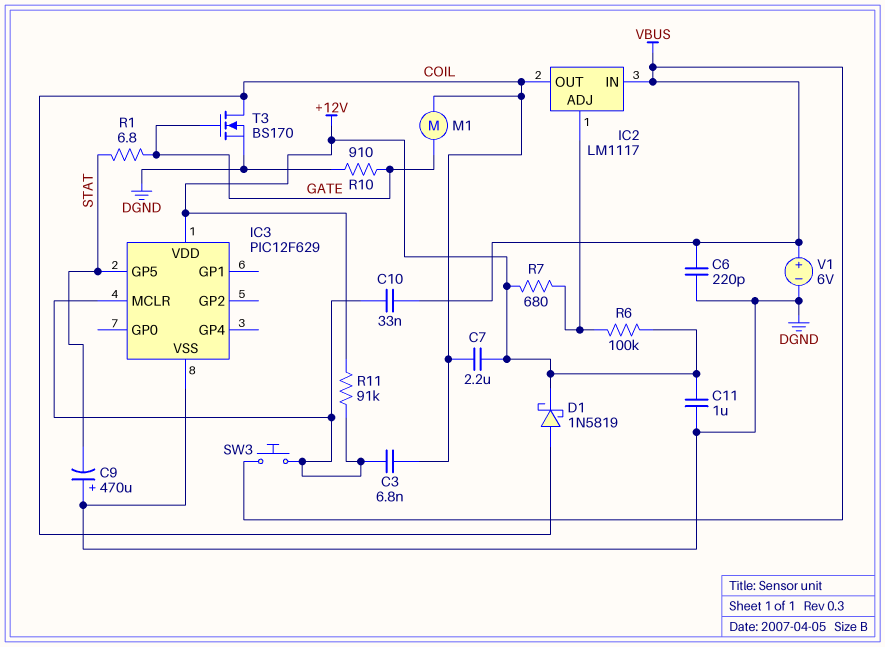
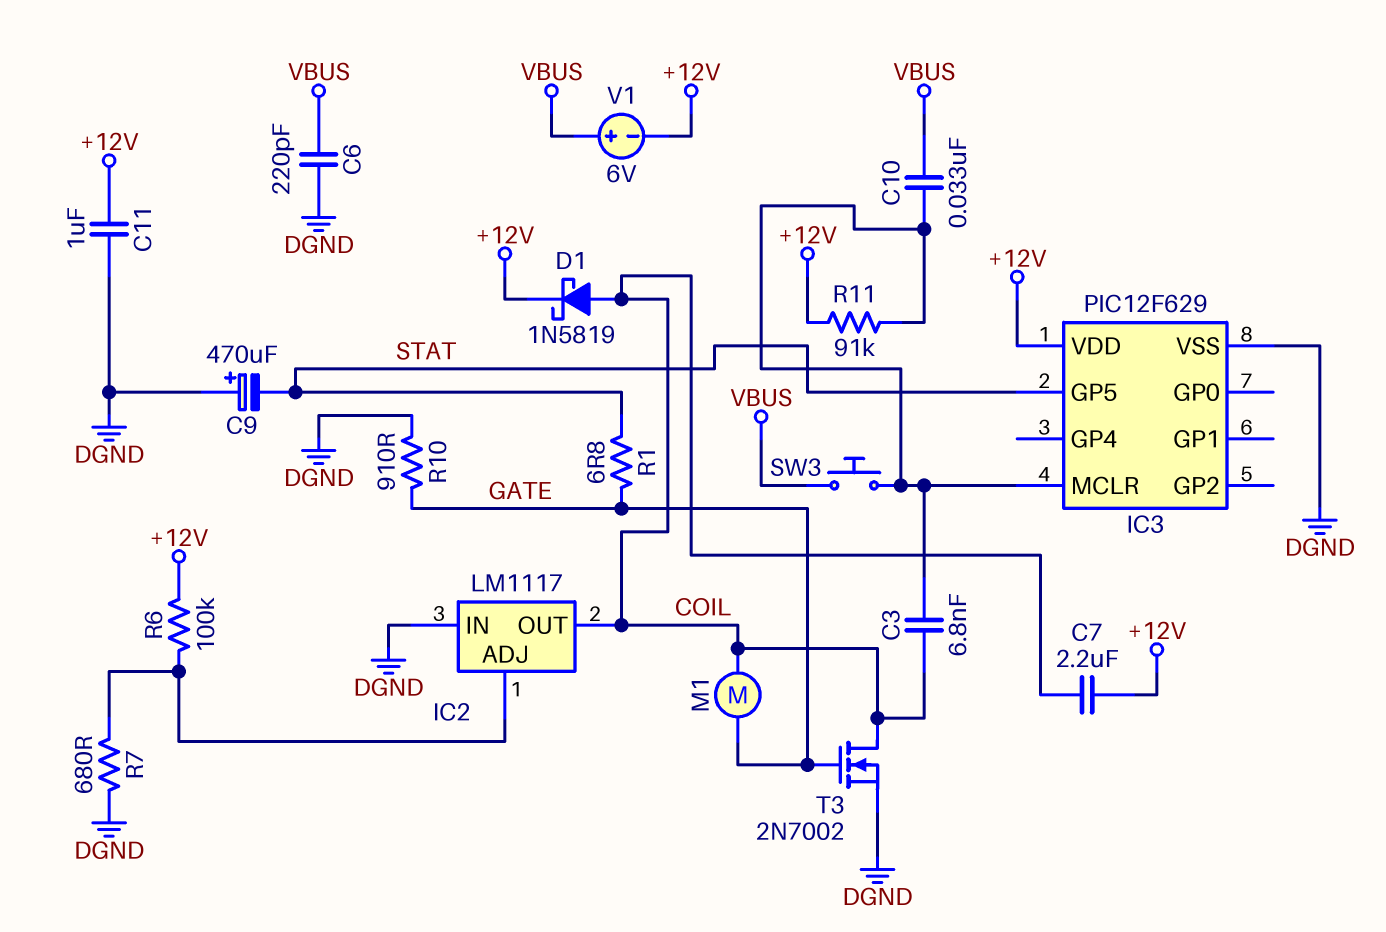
IC2 pin IN: VBUS -> DGND
R7: 680 (+12V, IC2/ADJ) -> 680 (DGND, IC2/ADJ)
T3: NMOS BS170 (G GATE, D COIL, S DGND) -> NMOS 2N7002 (G GATE, D COIL, S DGND)
V1: 6V (plus VBUS, minus DGND) -> 6V (plus VBUS, minus +12V)

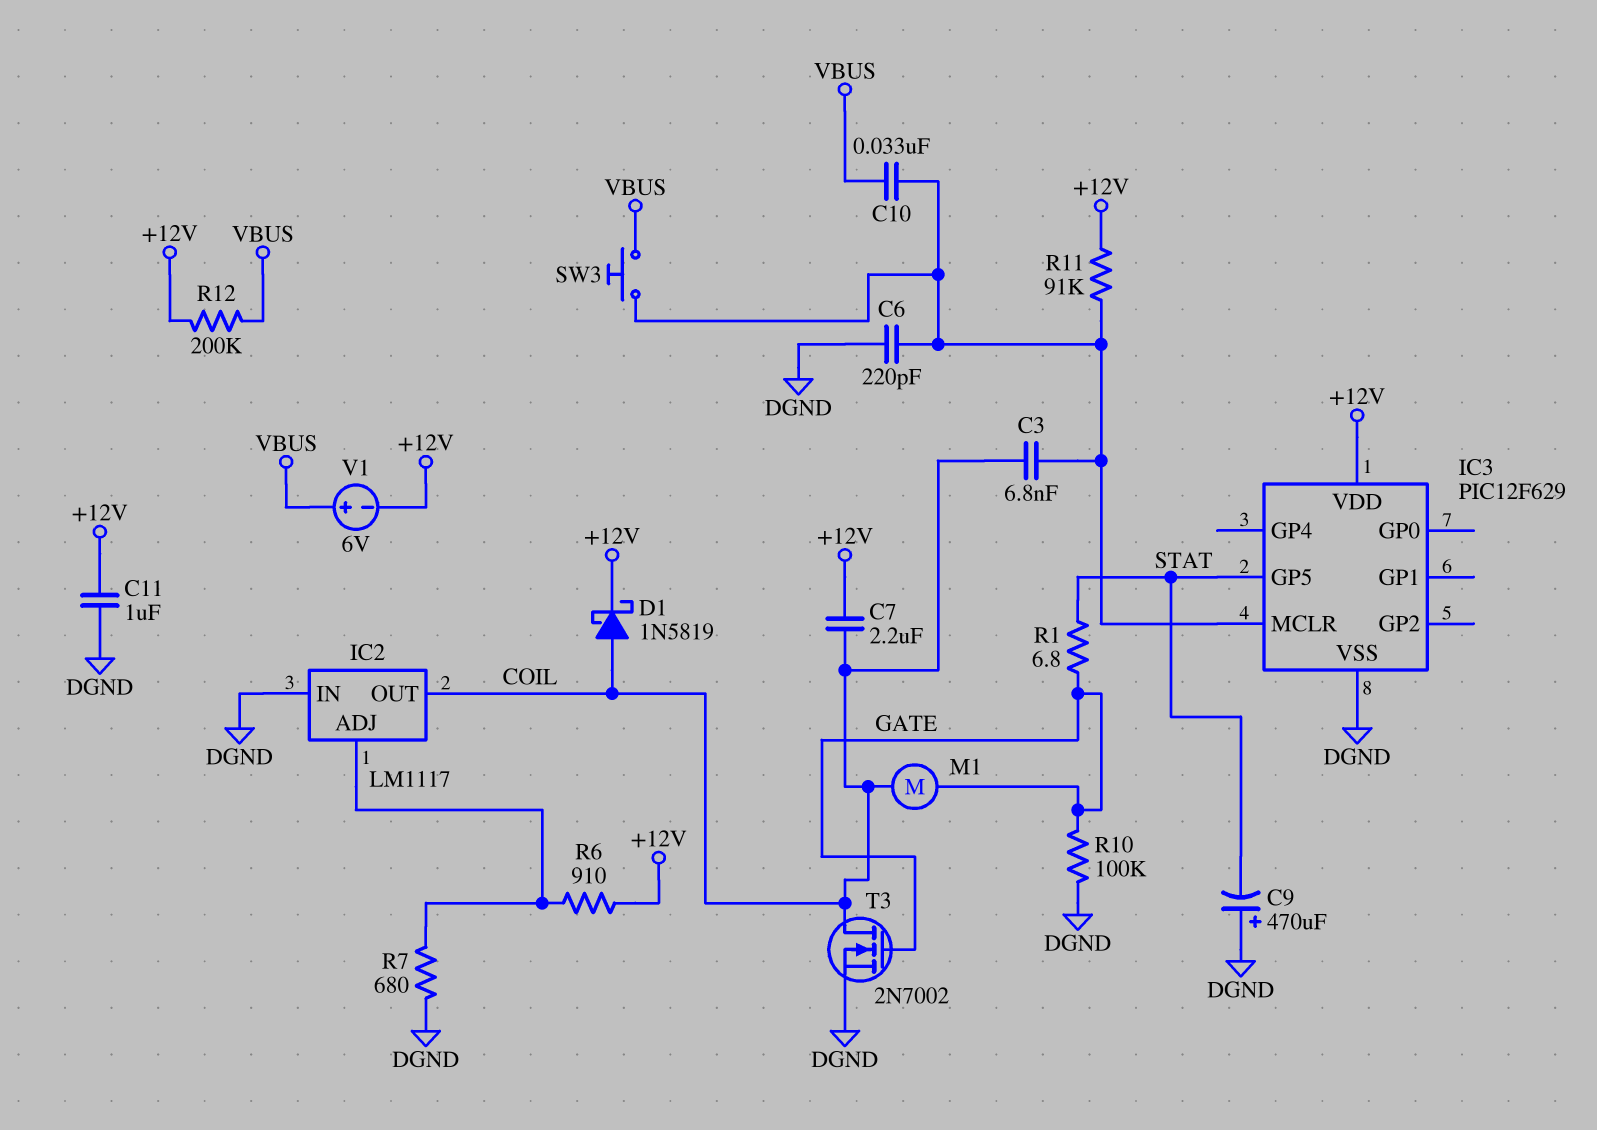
C6: 220pF (DGND, VBUS) -> 220pF (DGND, IC3/MCLR)
R6: 100k (+12V, IC2/ADJ) -> 910 (+12V, IC2/ADJ)
R10: 910 (DGND, GATE) -> 100k (DGND, GATE)
R12: none -> 200k (+12V, VBUS)

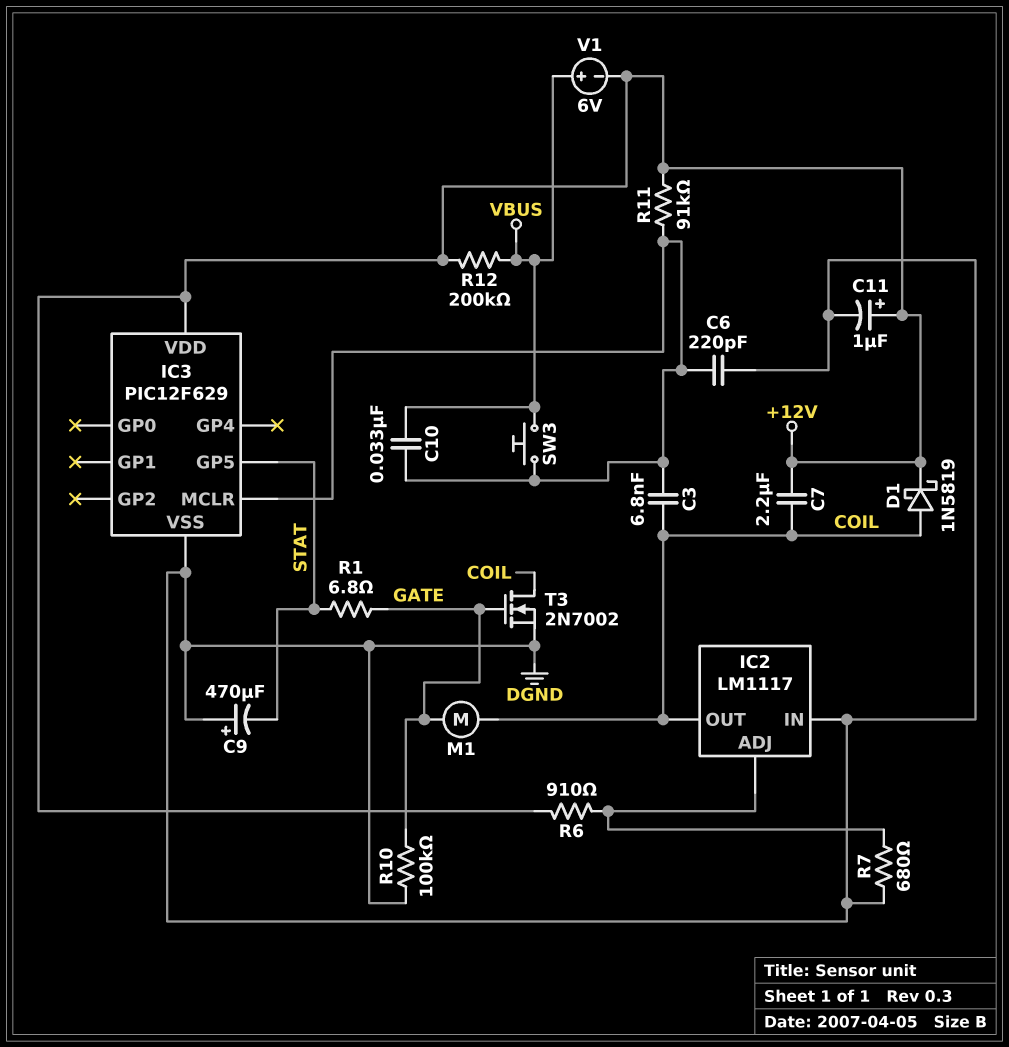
C11: 1uF (+12V, DGND) -> 1uF (plus +12V, minus DGND)

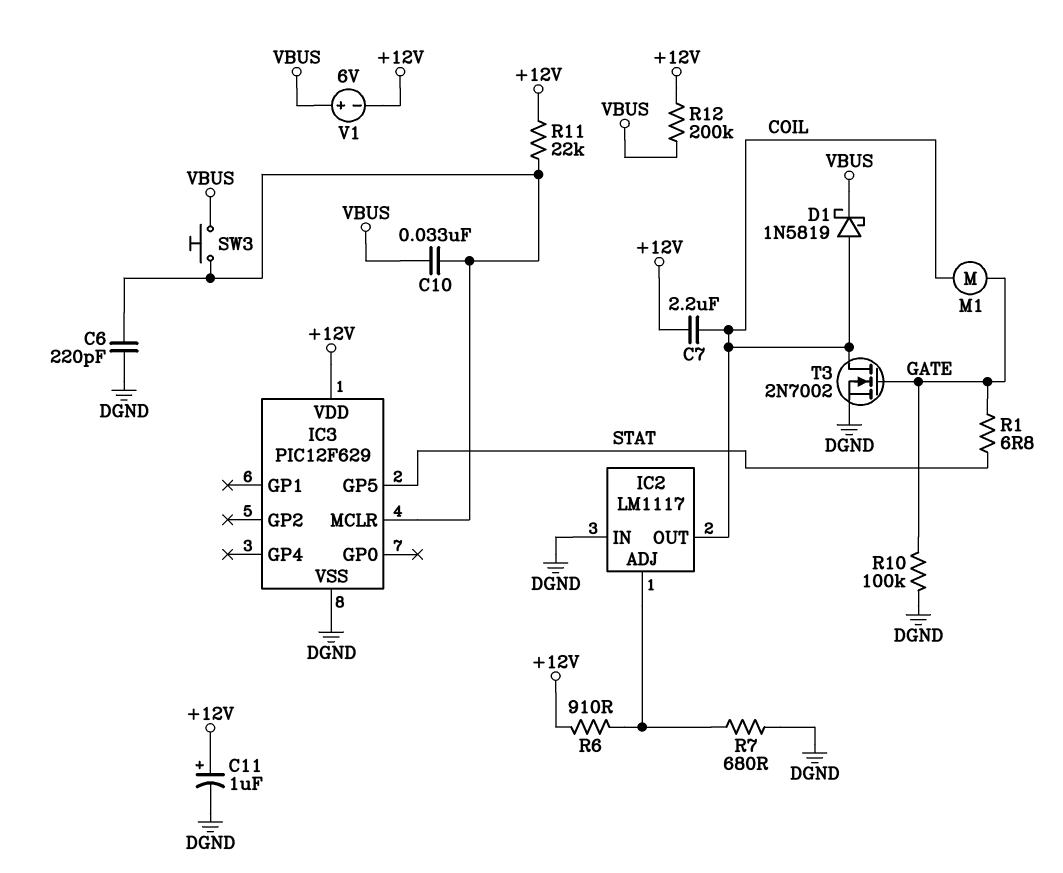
C3: 6.8nF (COIL, IC3/MCLR) -> none
C9: 470uF (plus DGND, minus STAT) -> none
D1: schottky 1N5819 (A COIL, K +12V) -> schottky 1N5819 (A COIL, K VBUS)
R11: 91k (+12V, IC3/MCLR) -> 22k (+12V, IC3/MCLR)

